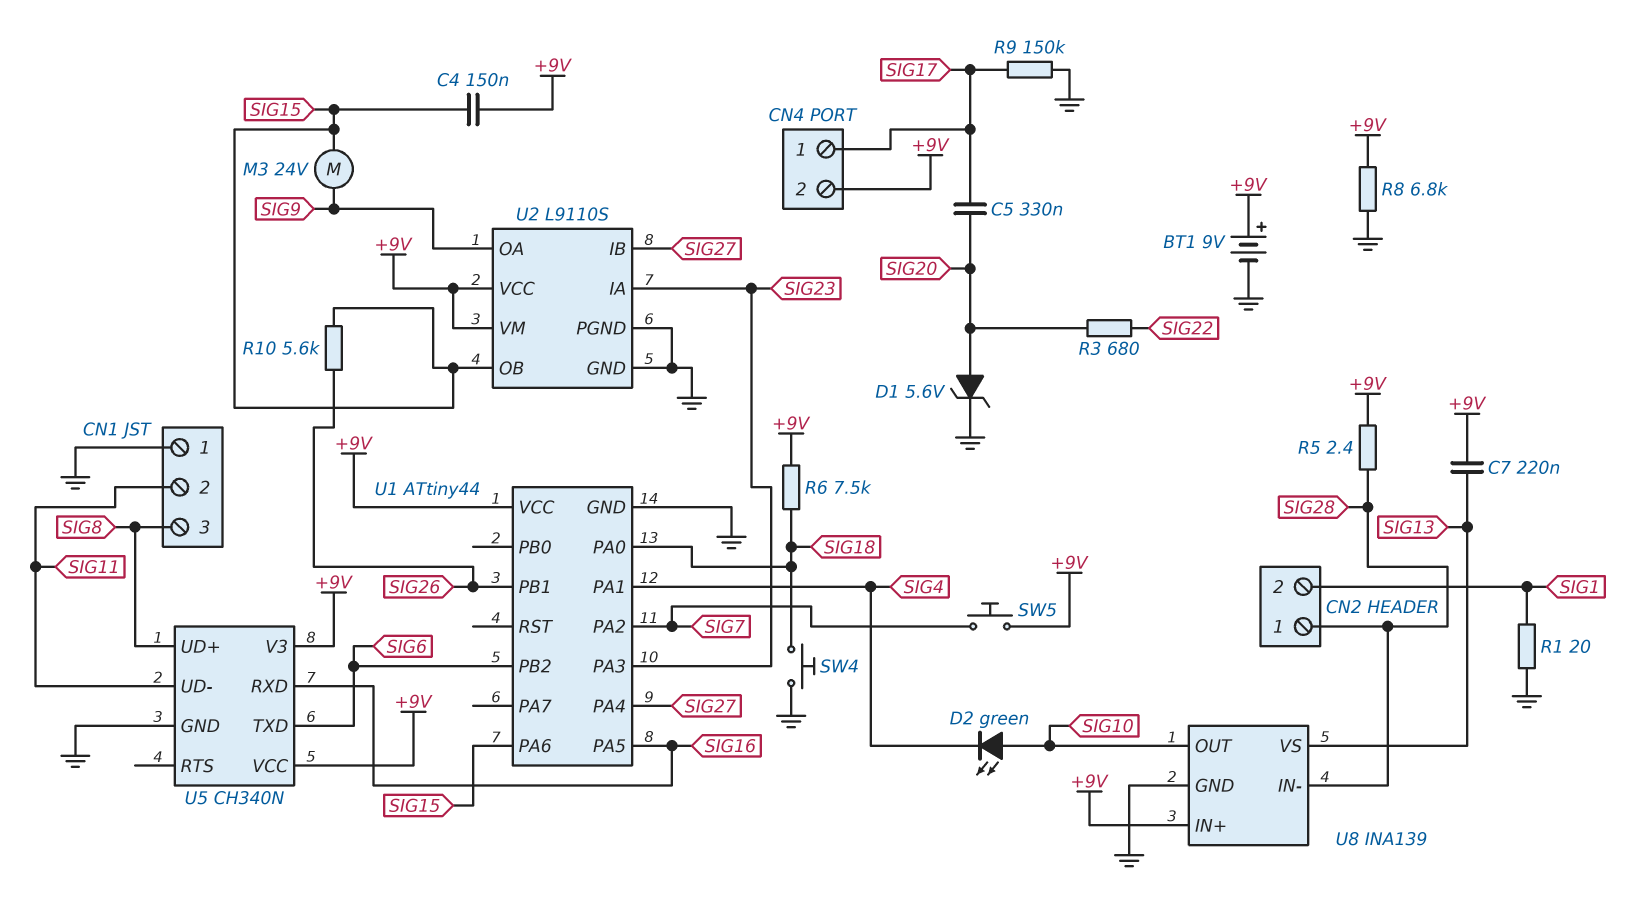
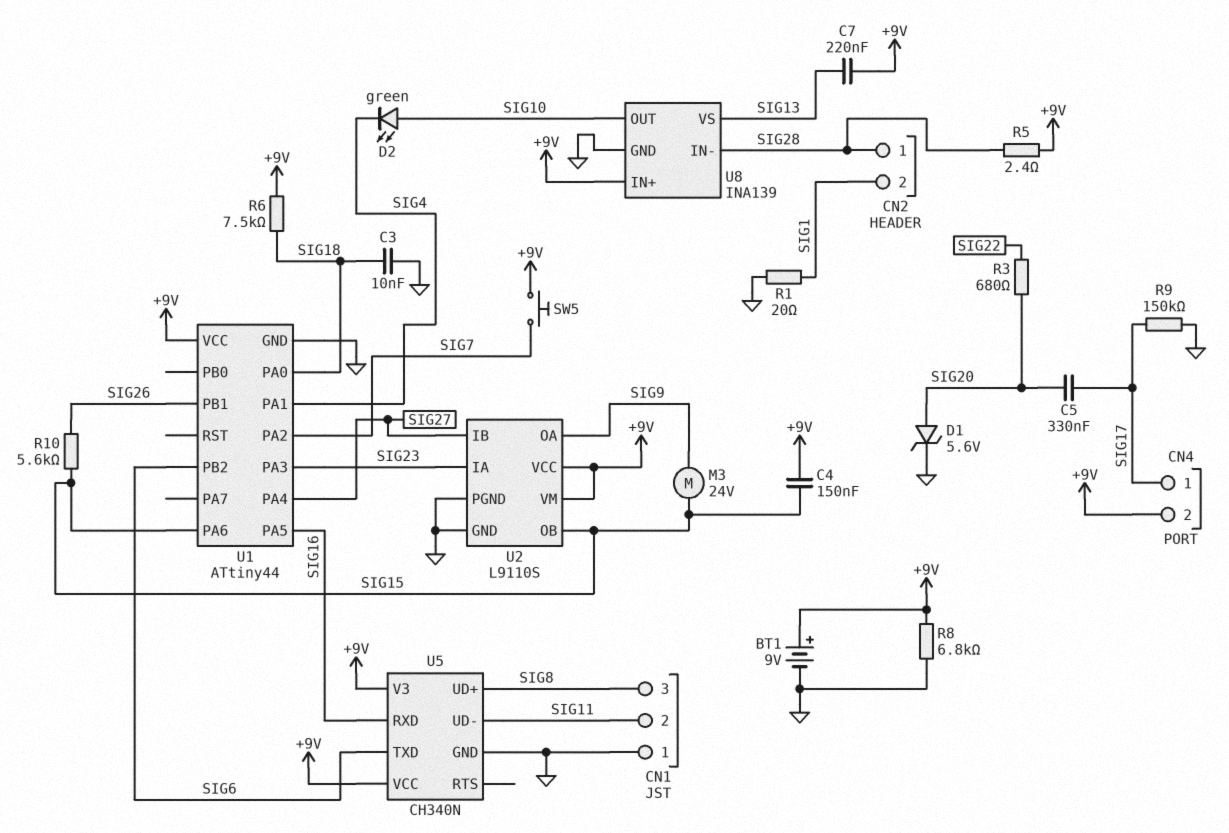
C3: none -> 10nF (GND, SIG18)
SW4: button (GND, SIG18) -> none

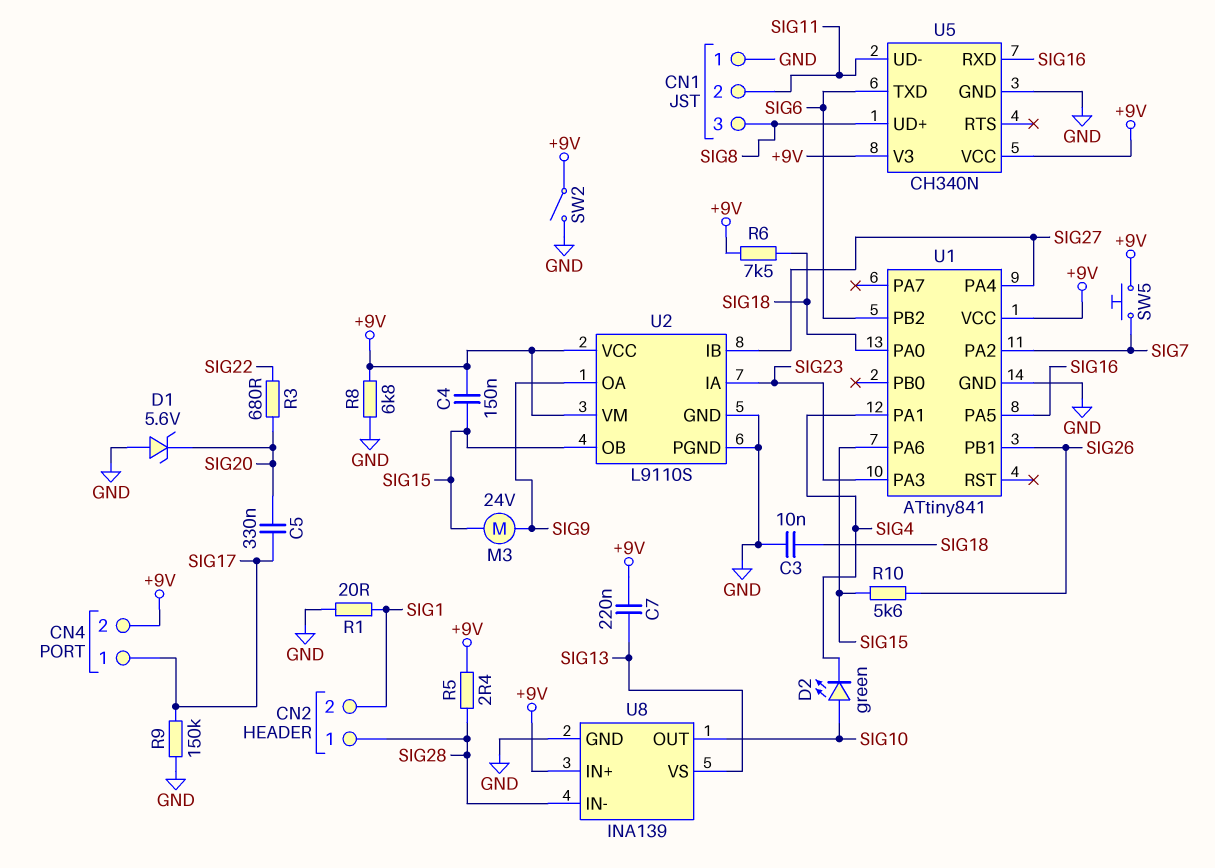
BT1: 9V (plus +9V, minus GND) -> none
D1: zener 5.6V (A SIG20, K GND) -> zener 5.6V (A GND, K SIG20)
SW2: none -> switch (+9V, GND)
U1: ATtiny44 -> ATtiny841

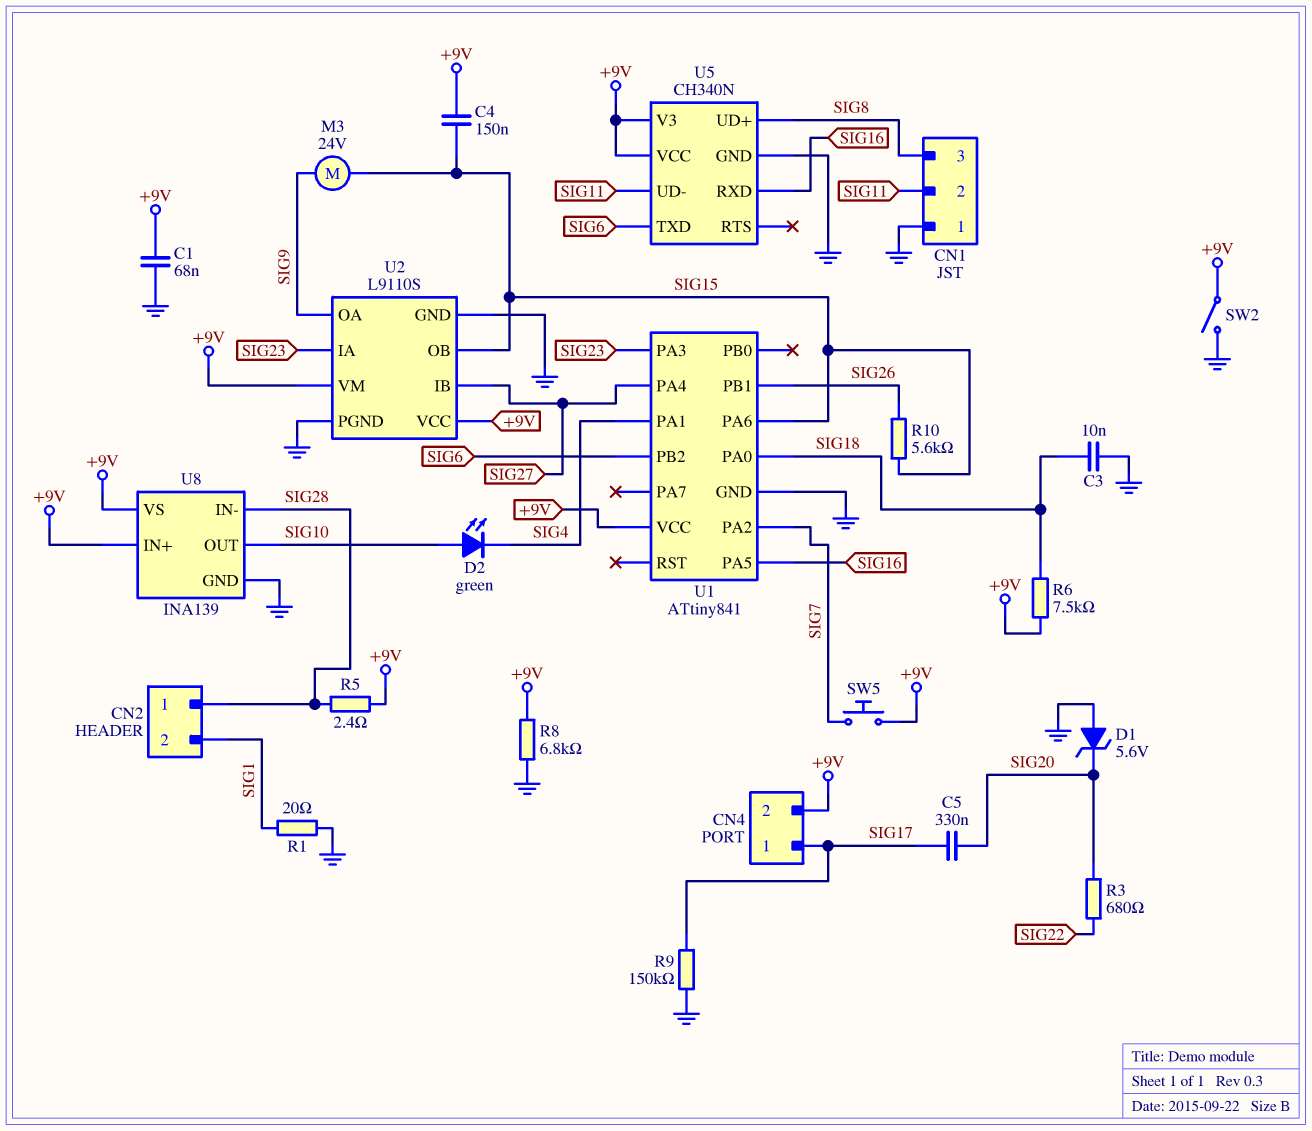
C1: none -> 68nF (+9V, GND)
C7: 220nF (+9V, SIG13) -> none
U8 pin VS: SIG13 -> +9V

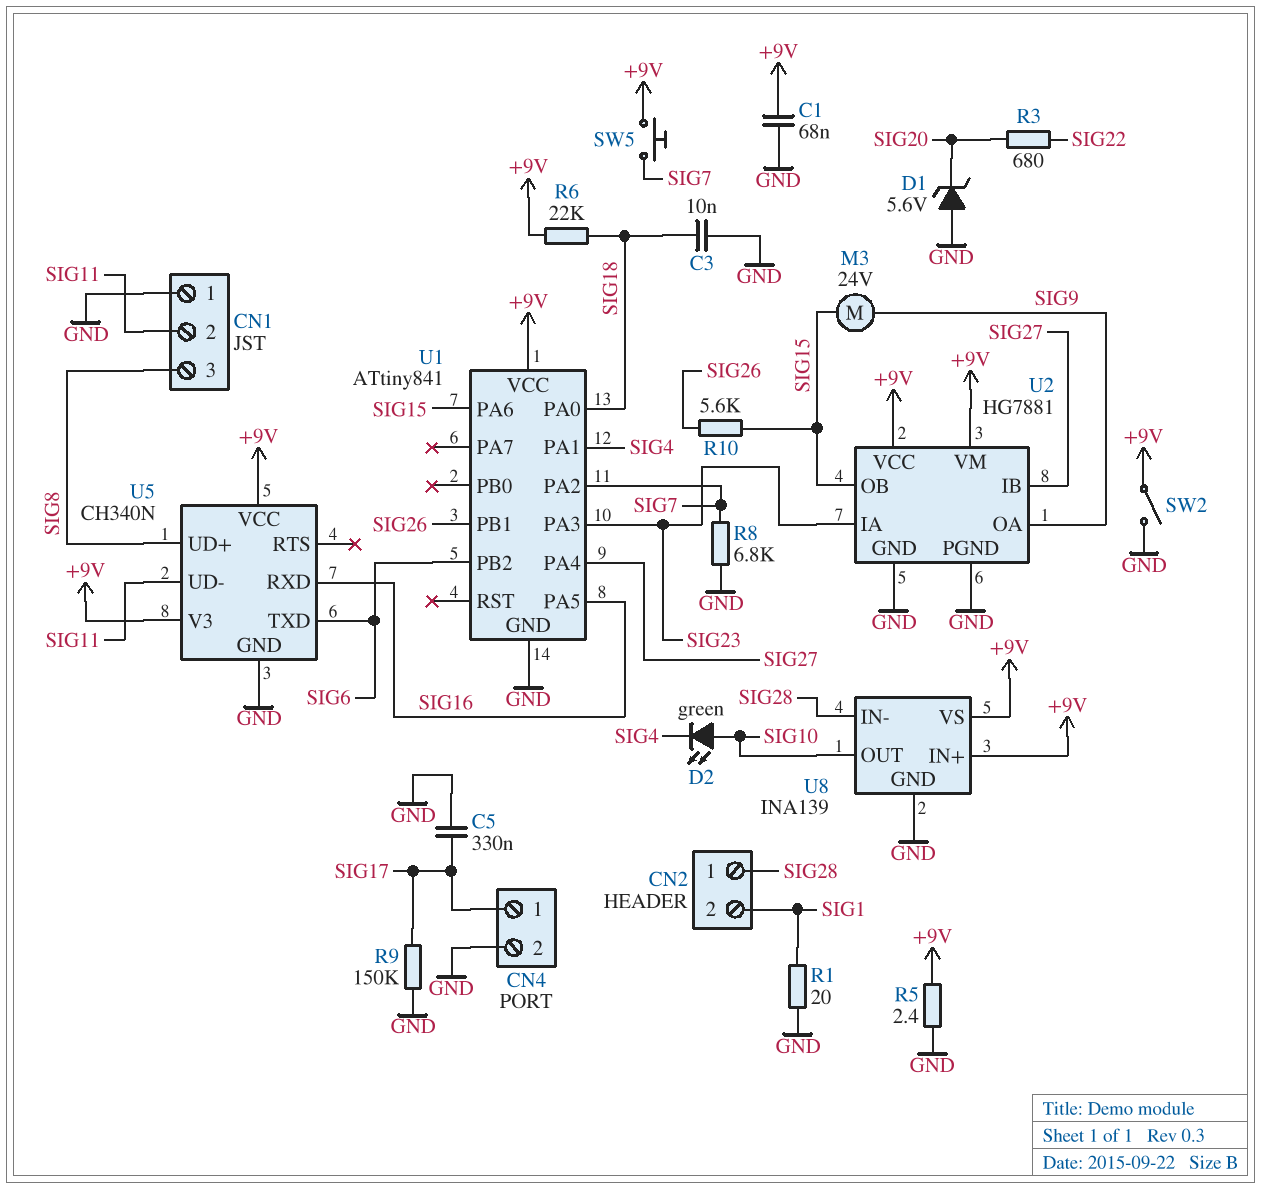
C4: 150nF (+9V, SIG15) -> none
C5: 330nF (SIG17, SIG20) -> 330nF (GND, SIG17)
CN4 pin 2: +9V -> GND
R5: 2.4 (+9V, SIG28) -> 2.4 (+9V, GND)
R6: 7.5k (+9V, SIG18) -> 22k (+9V, SIG18)
R8: 6.8k (+9V, GND) -> 6.8k (GND, SIG7)
U2: L9110S -> HG7881

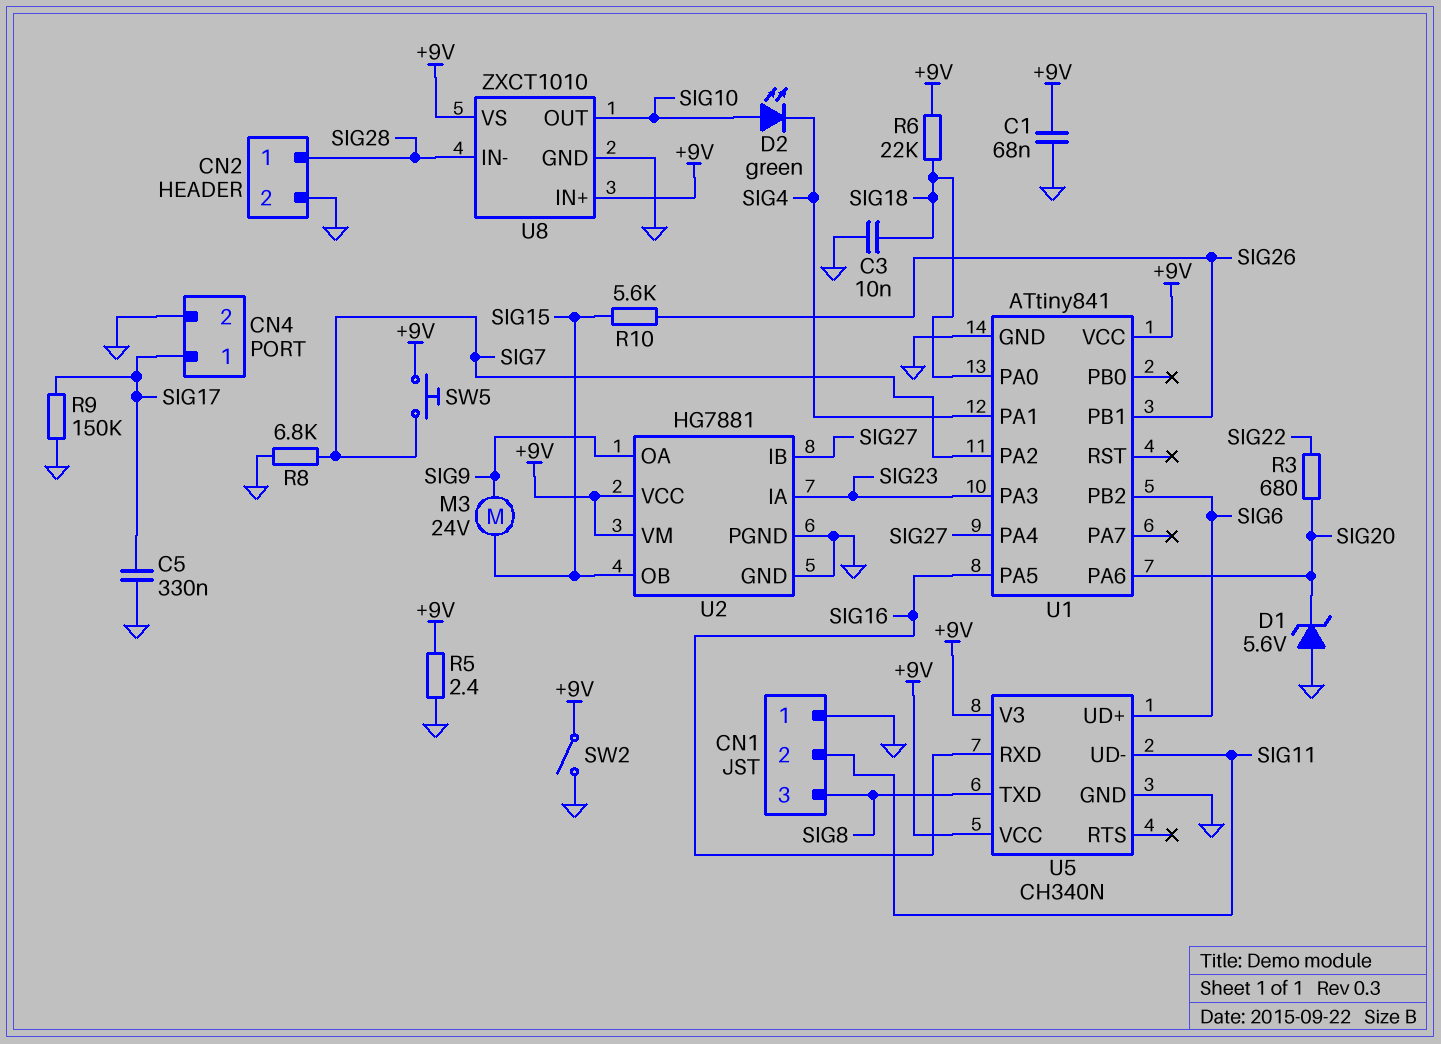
CN2 pin 2: SIG1 -> GND
R1: 20 (GND, SIG1) -> none
U1 pin PA6: SIG15 -> SIG20
U5 pin TXD: SIG6 -> SIG8
U5 pin UD+: SIG8 -> SIG6
U8: INA139 -> ZXCT1010

